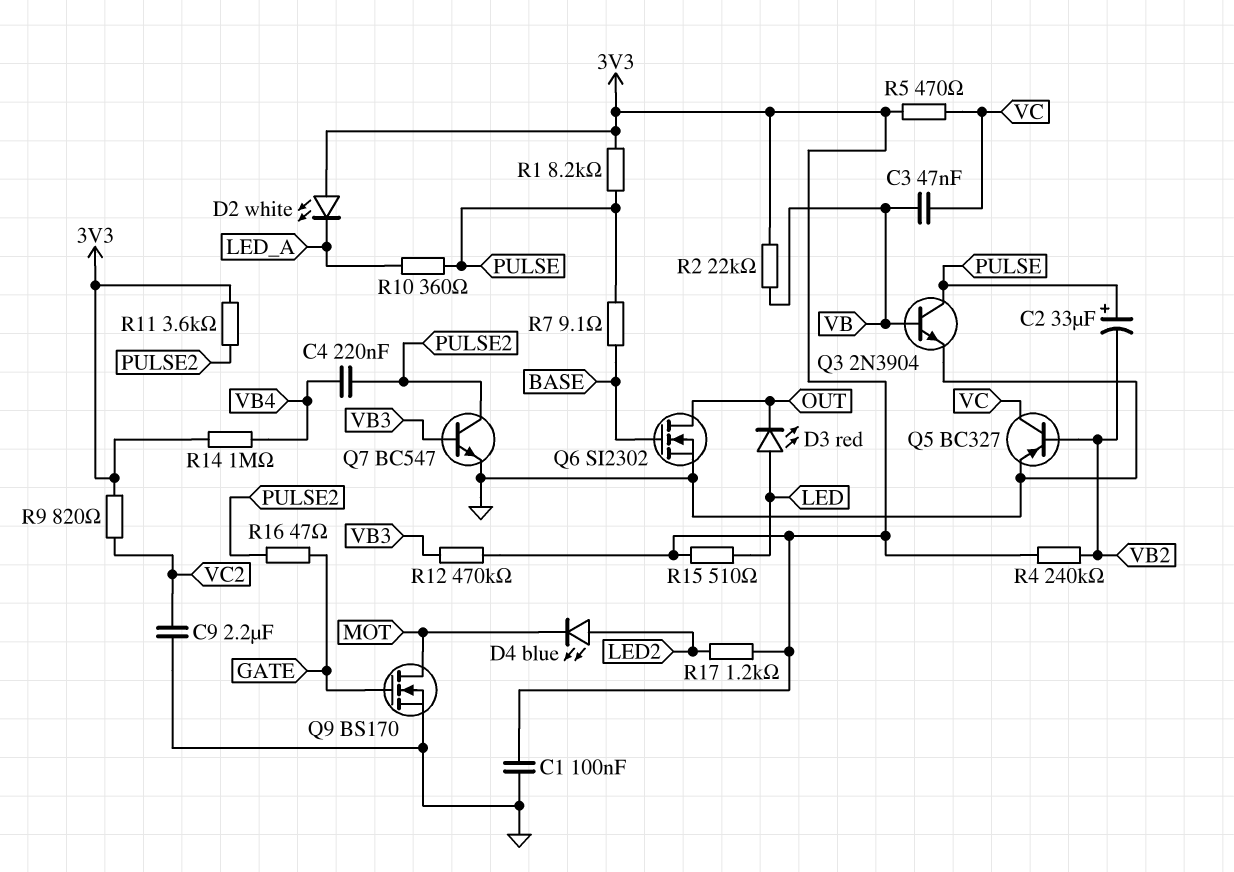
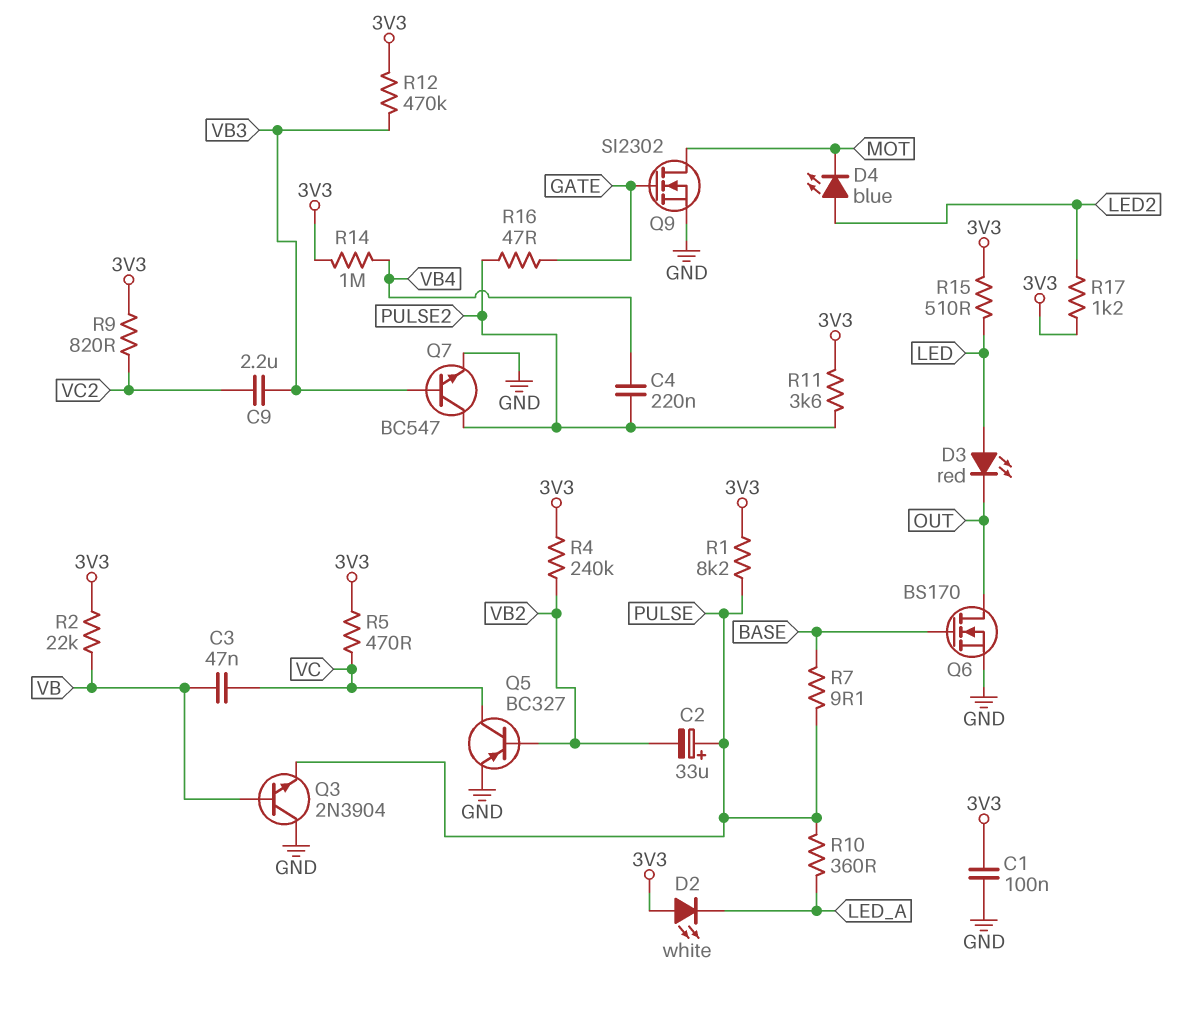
C9: 2.2uF (GND, VC2) -> 2.2uF (VB3, VC2)
Q3: NPN 2N3904 (B VB, C PULSE, E GND) -> NPN 2N3904 (B VB, C GND, E PULSE)
Q6: NMOS SI2302 (G BASE, D OUT, S GND) -> NMOS BS170 (G BASE, D OUT, S GND)
Q9: NMOS BS170 (G GATE, D MOT, S GND) -> NMOS SI2302 (G GATE, D MOT, S GND)

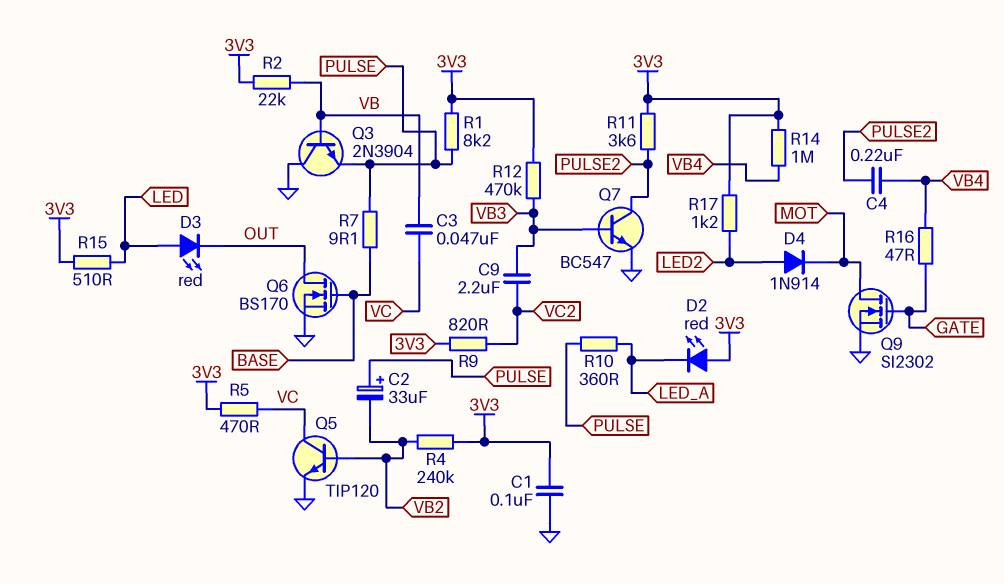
D2: LED white (A 3V3, K LED_A) -> LED red (A 3V3, K LED_A)
D4: LED blue (A LED2, K MOT) -> diode 1N914 (A LED2, K MOT)
Q5: PNP BC327 (B VB2, C VC, E GND) -> NPN TIP120 (B VB2, C VC, E GND)
R16: 47 (GATE, PULSE2) -> 47 (GATE, VB4)

